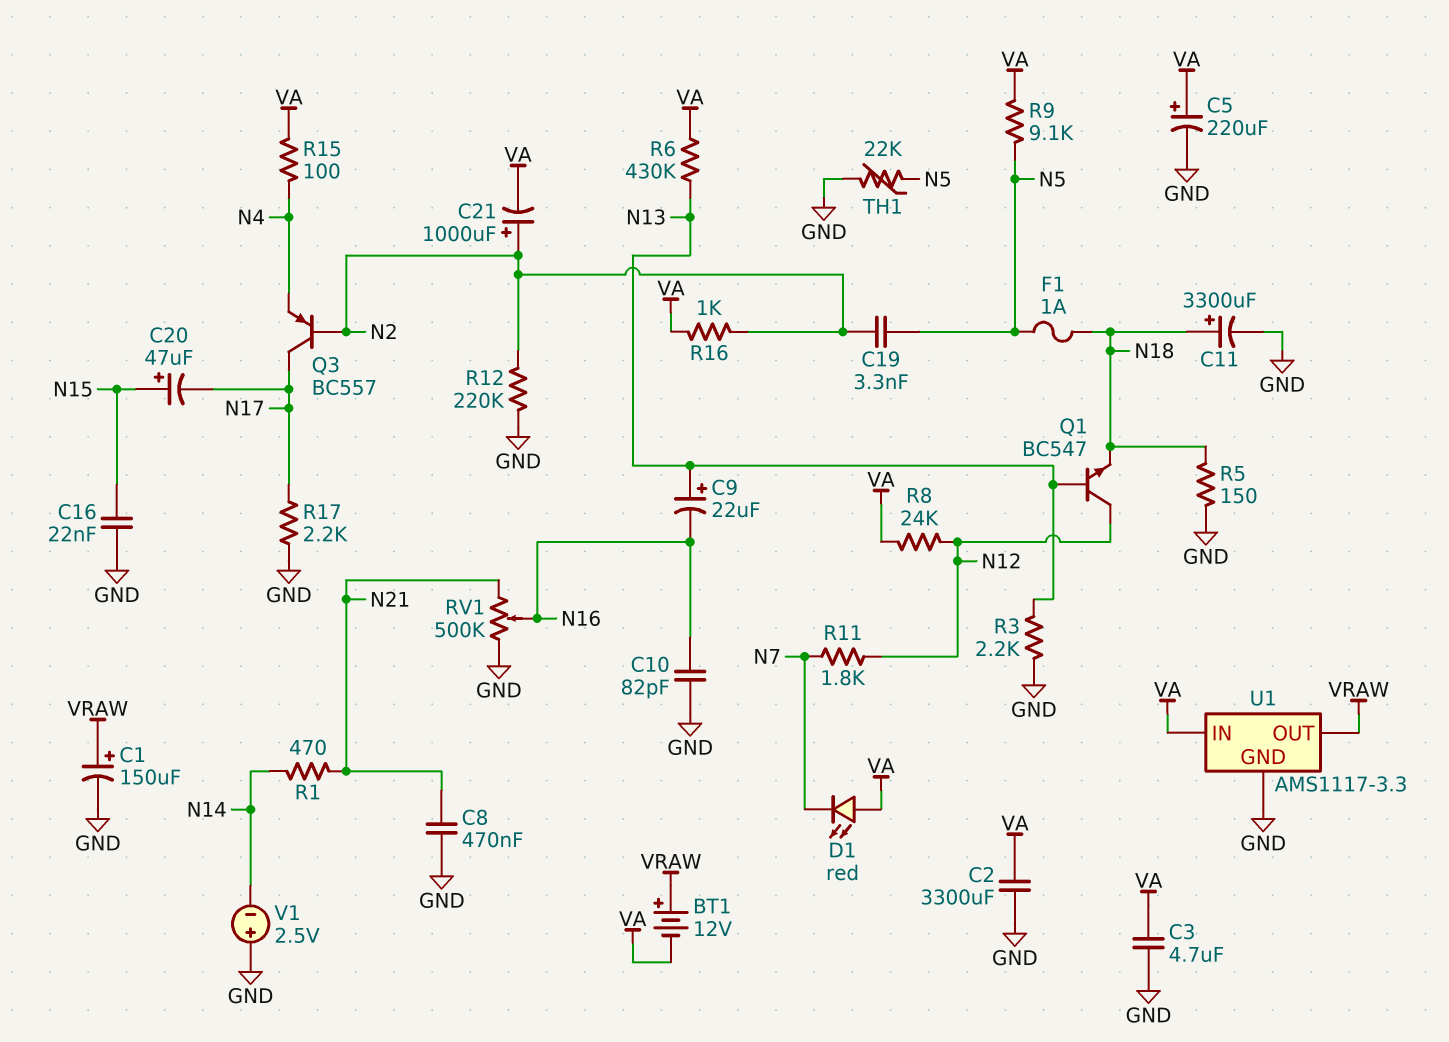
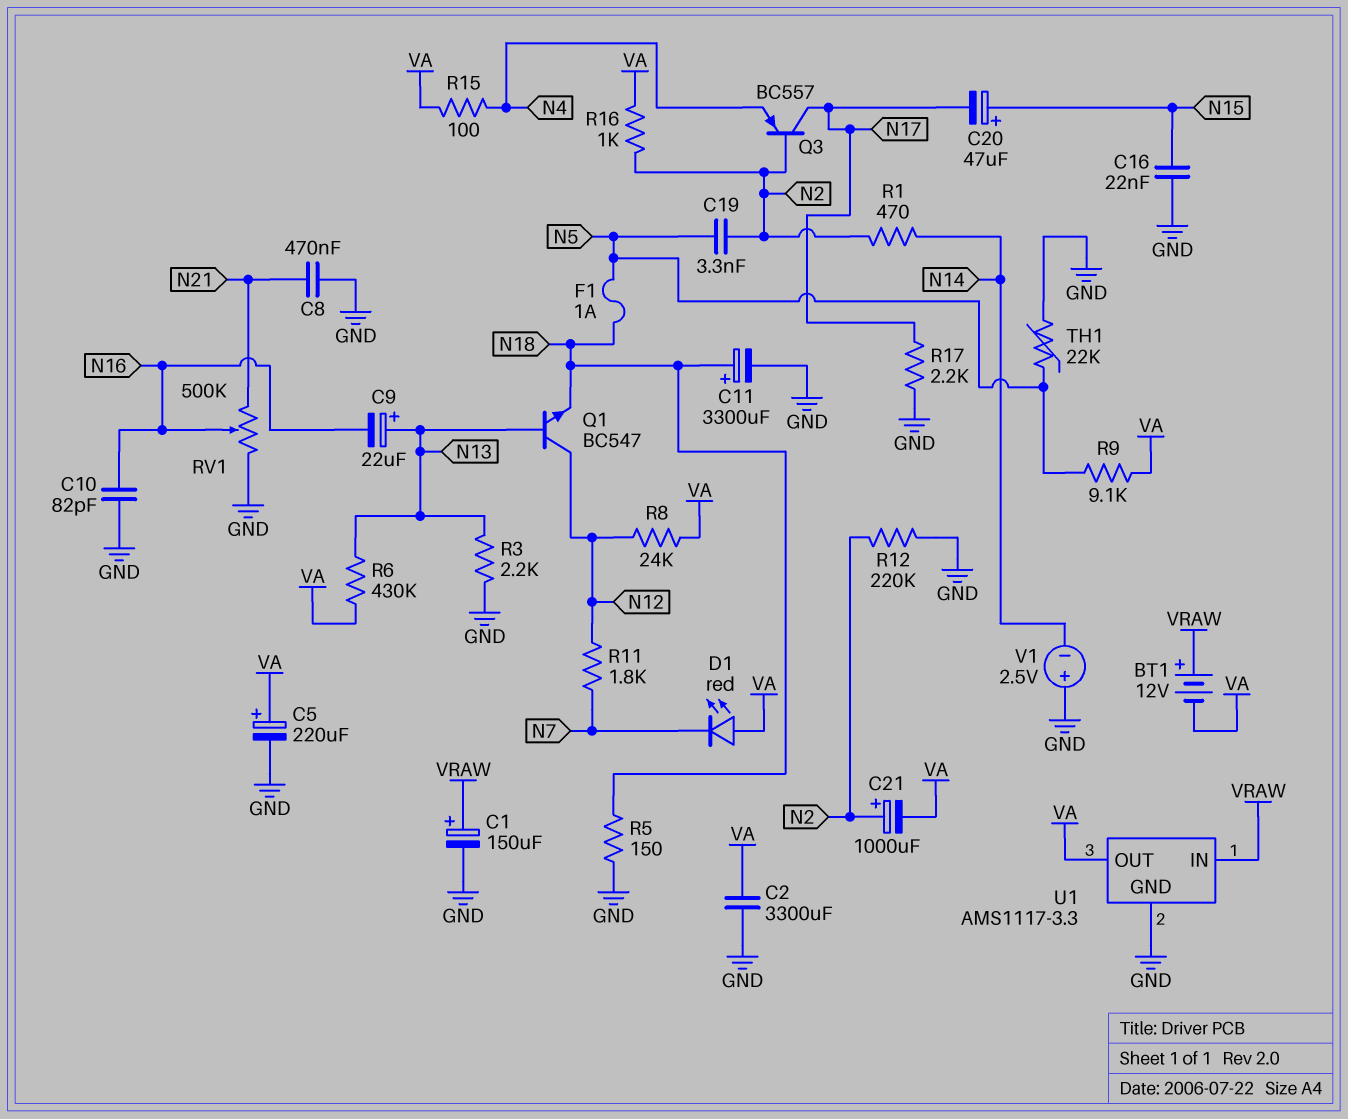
C3: 4.7uF (GND, VA) -> none
R1: 470 (N14, N21) -> 470 (N2, N14)
U1 pin IN: VA -> VRAW
U1 pin OUT: VRAW -> VA

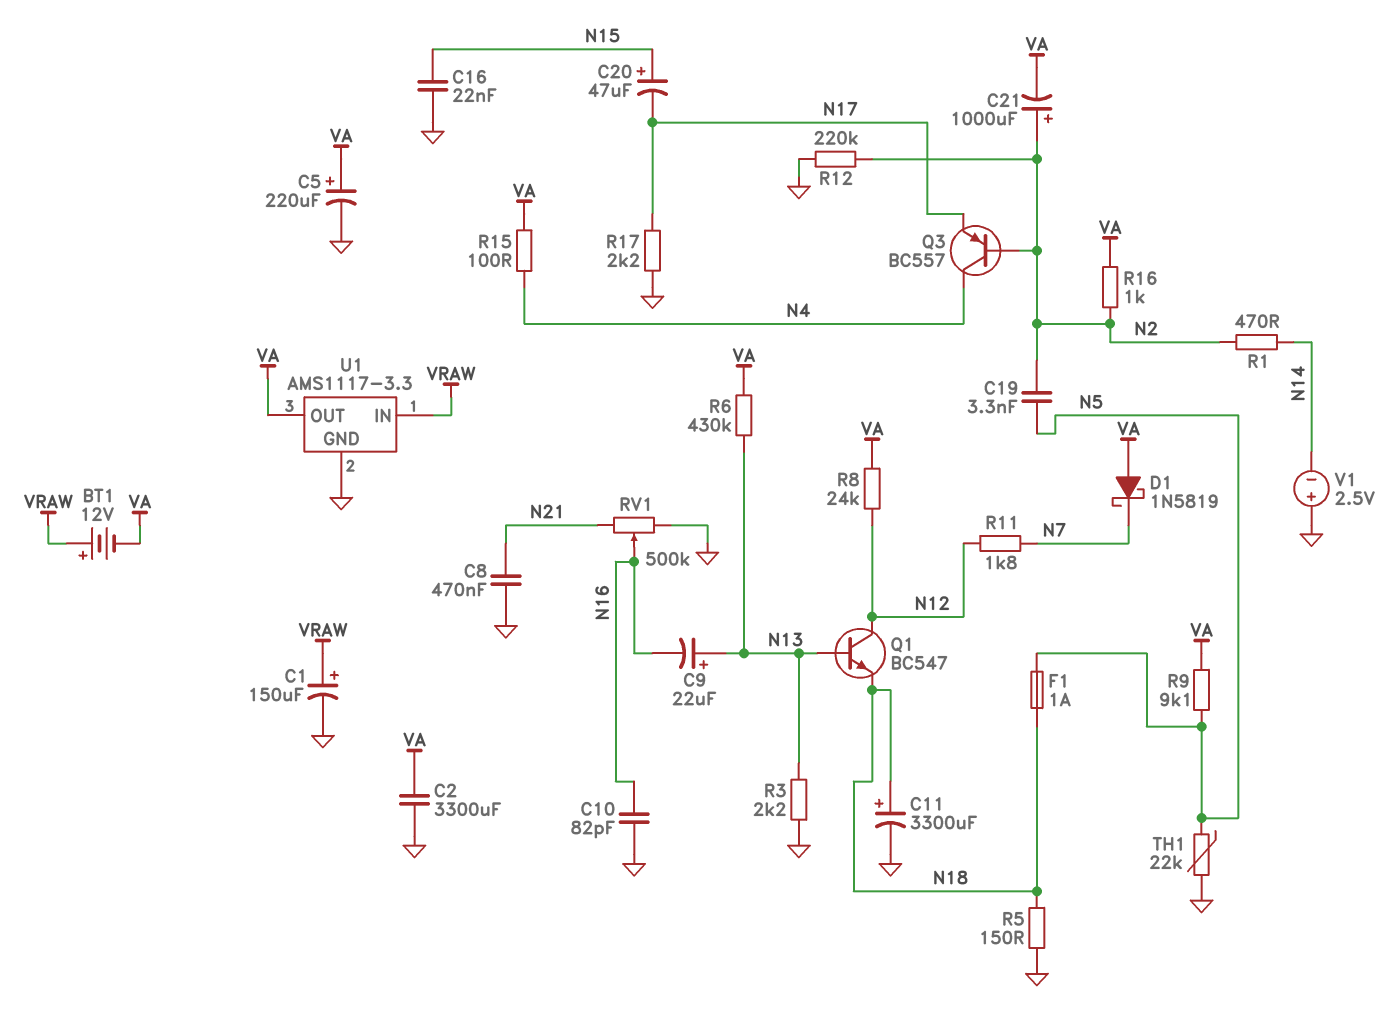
D1: LED red (A VA, K N7) -> schottky 1N5819 (A VA, K N7)
Q3: PNP BC557 (B N2, C N17, E N4) -> PNP BC557 (B N2, C N4, E N17)

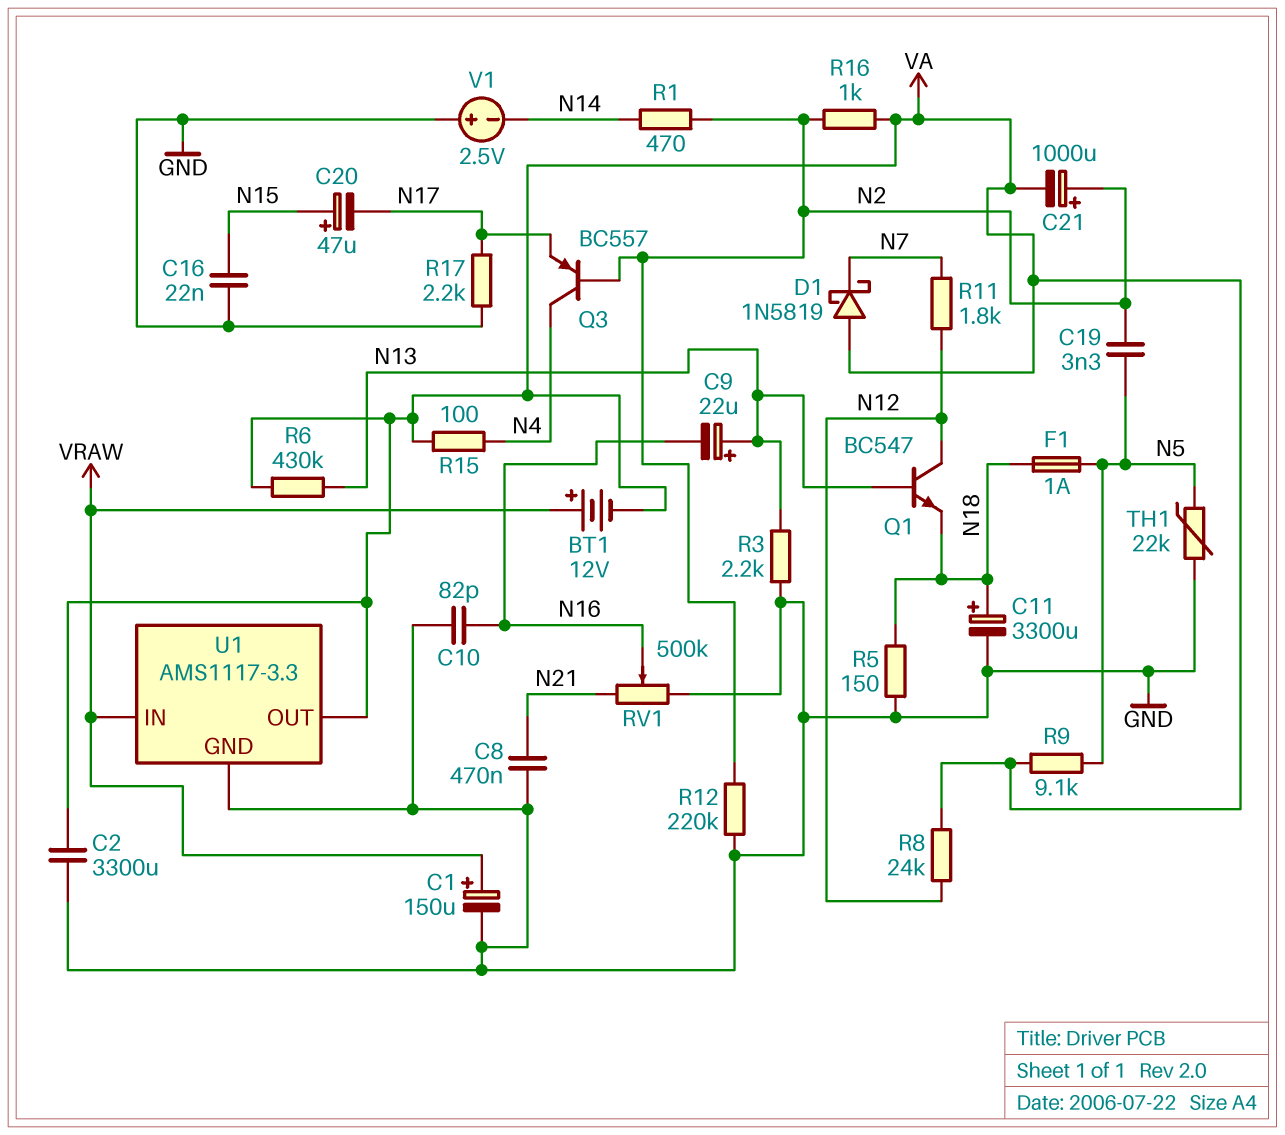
C5: 220uF (plus VA, minus GND) -> none

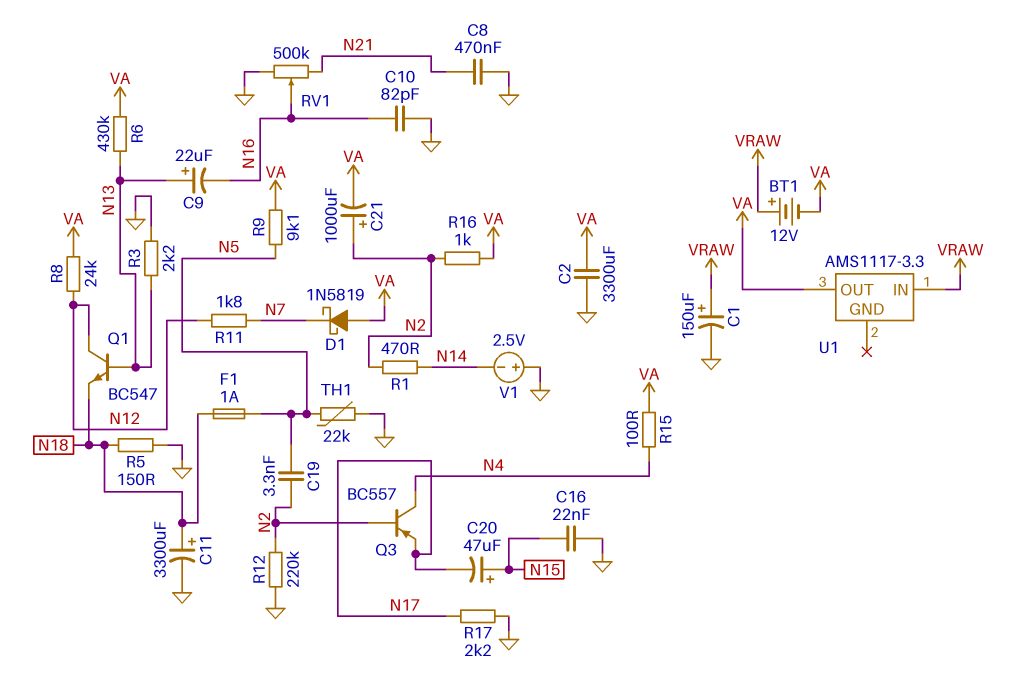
U1 pin GND: GND -> none

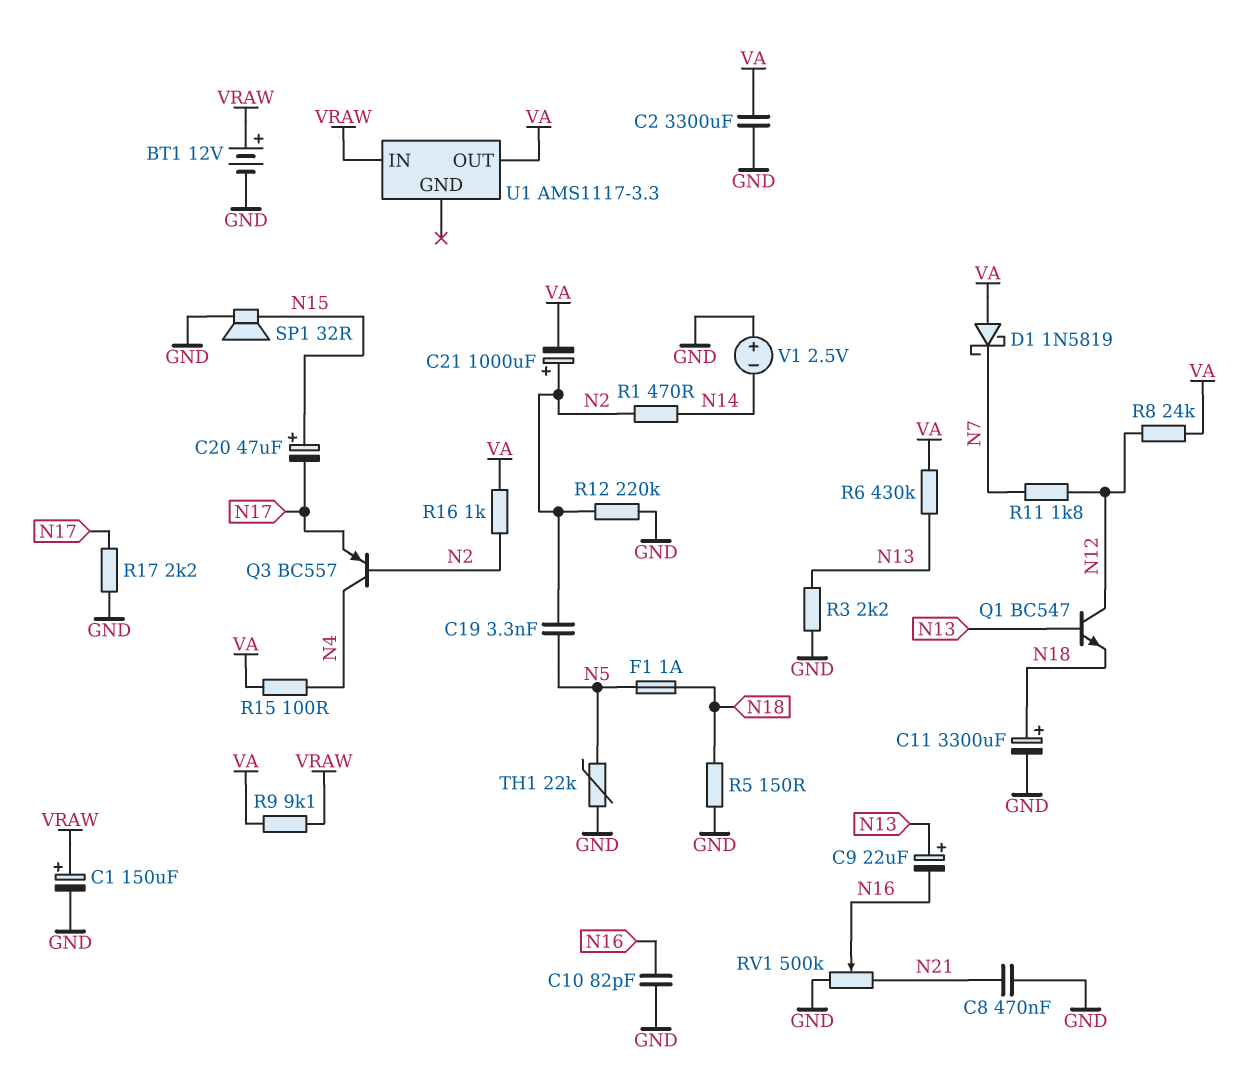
BT1: 12V (plus VRAW, minus VA) -> 12V (plus VRAW, minus GND)
C16: 22nF (GND, N15) -> none
R9: 9.1k (N5, VA) -> 9.1k (VA, VRAW)
SP1: none -> speaker 32R (GND, N15)

